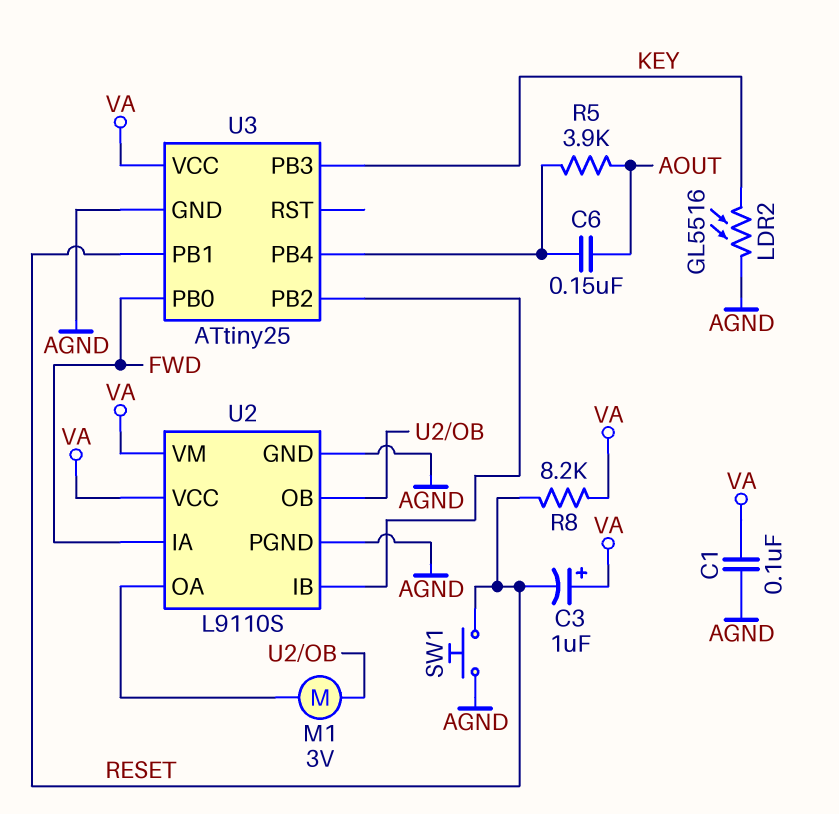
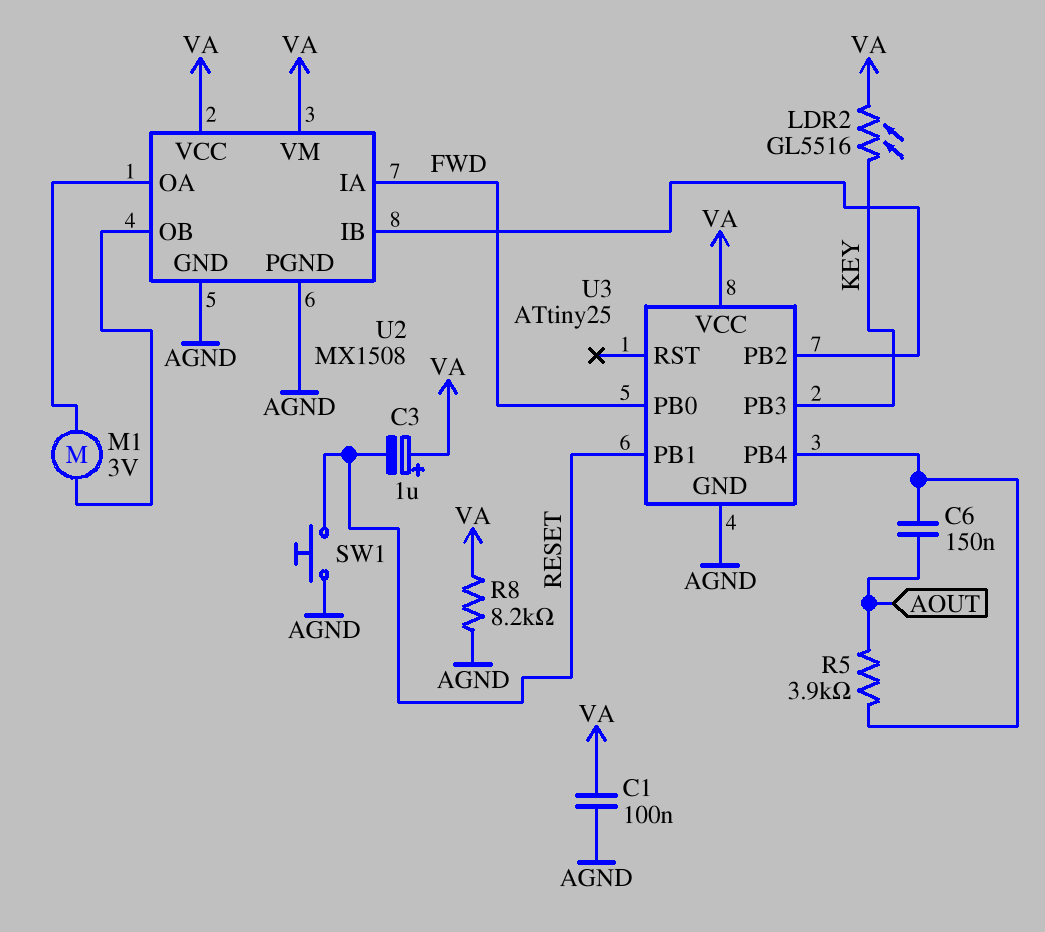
LDR2: GL5516 (AGND, KEY) -> GL5516 (KEY, VA)
R8: 8.2k (RESET, VA) -> 8.2k (AGND, VA)
U2: L9110S -> MX1508

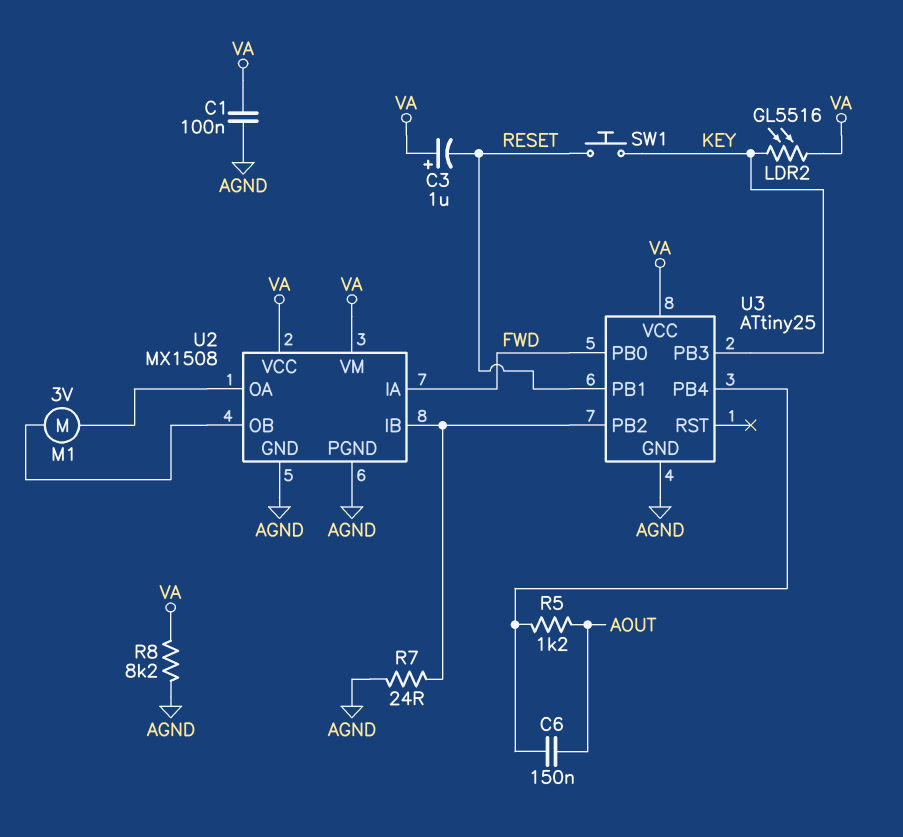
R5: 3.9k (AOUT, U3/PB4) -> 1.2k (AOUT, U3/PB4)
R7: none -> 24 (AGND, U2/IB)
SW1: button (AGND, RESET) -> button (KEY, RESET)

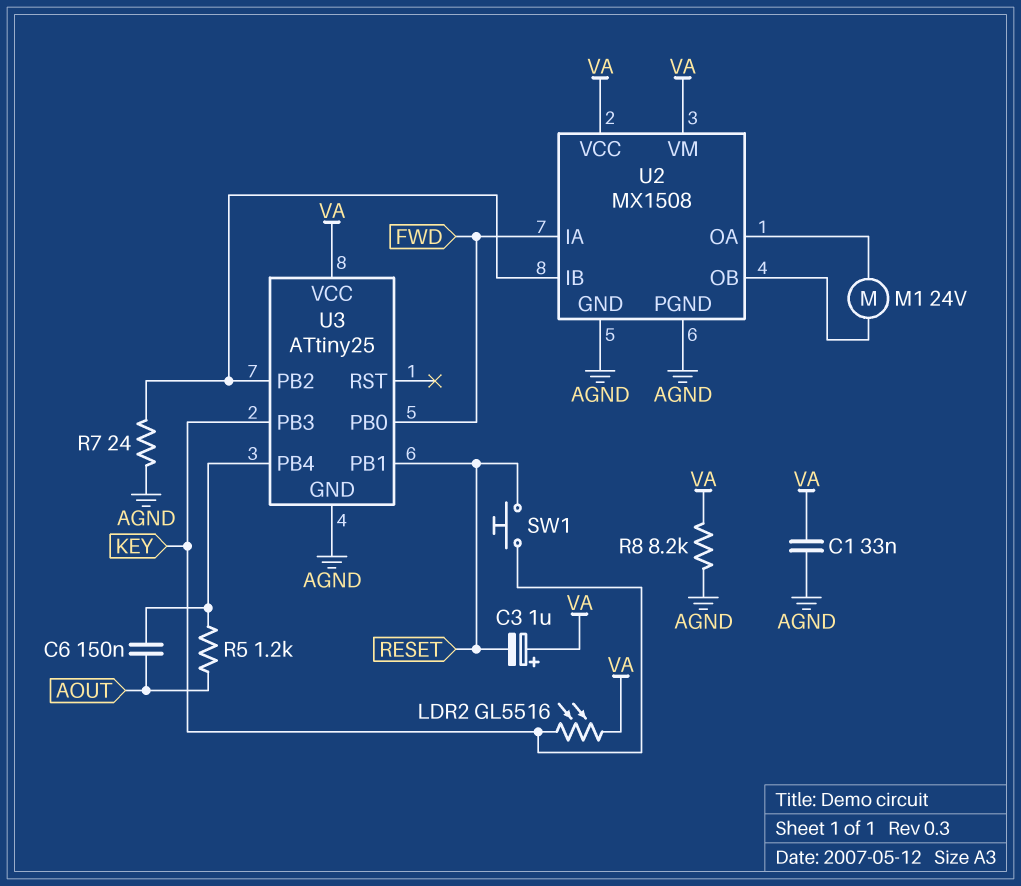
C1: 100nF (AGND, VA) -> 33nF (AGND, VA)
M1: motor 3V (U2/OA, U2/OB) -> motor 24V (U2/OA, U2/OB)

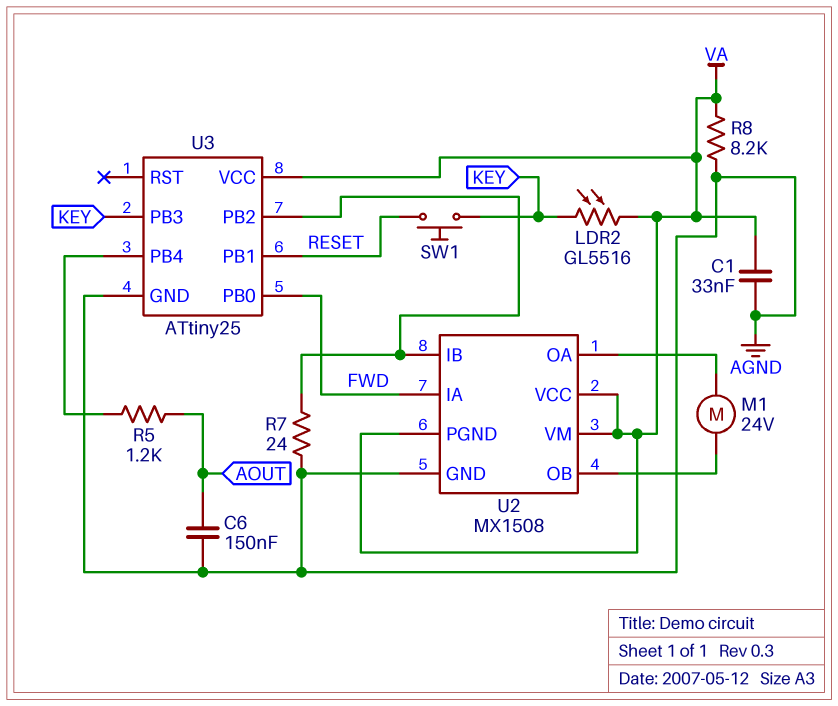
C3: 1uF (plus VA, minus RESET) -> none
C6: 150nF (AOUT, U3/PB4) -> 150nF (AGND, AOUT)
U2 pin PGND: AGND -> VA

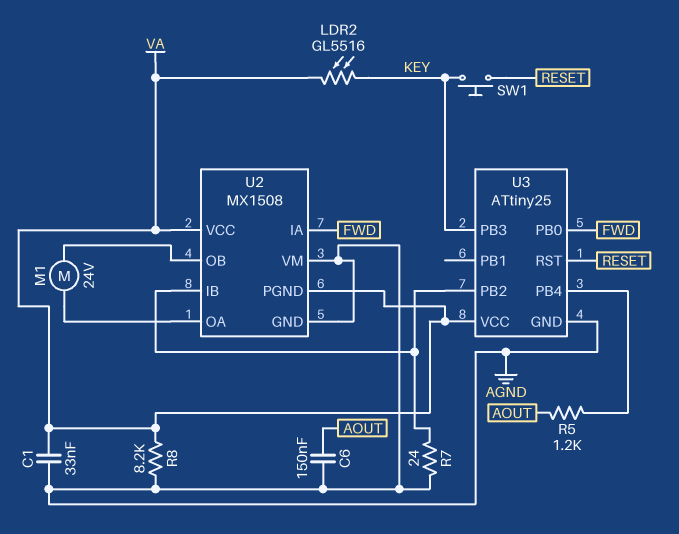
U2 pin VM: VA -> AGND
U3 pin PB1: RESET -> none
U3 pin RST: none -> RESET

